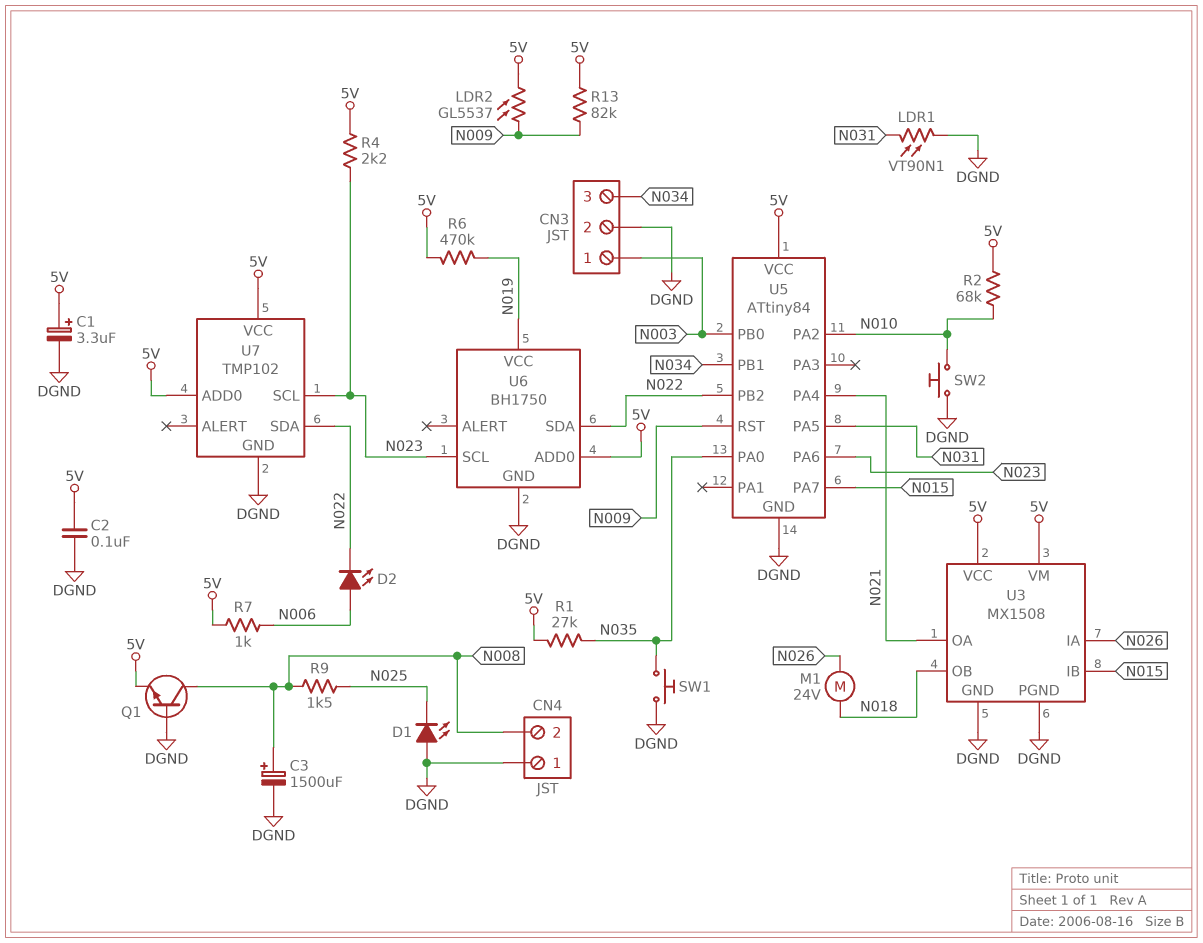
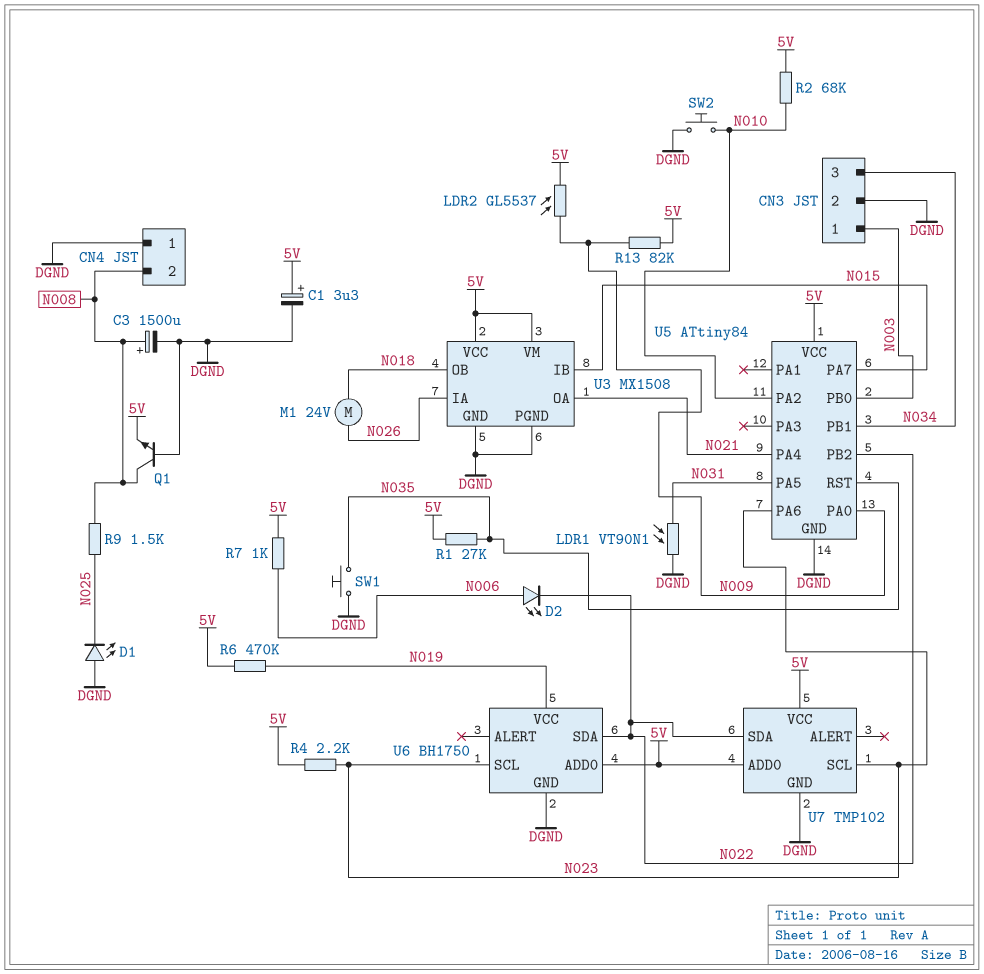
C2: 100nF (5V, DGND) -> none
U5 pin PA0: N035 -> N009
U5 pin RST: N009 -> N035

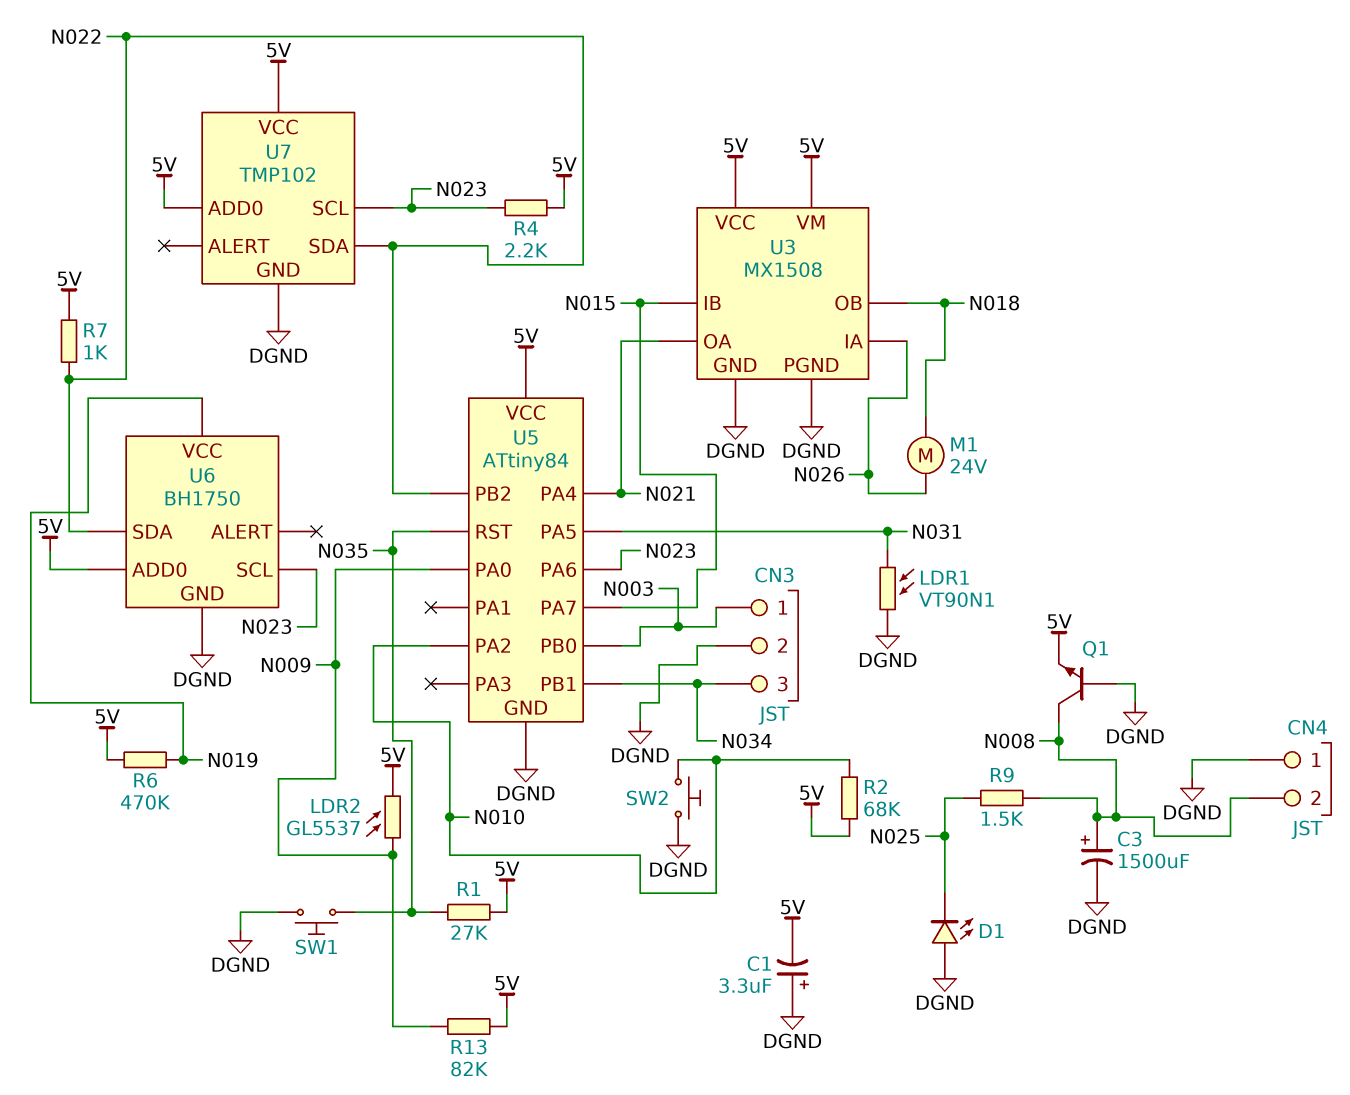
C1: 3.3uF (plus 5V, minus DGND) -> 3.3uF (plus DGND, minus 5V)
D2: LED (A N006, K N022) -> none
R7: 1k (5V, N006) -> 1k (5V, N022)

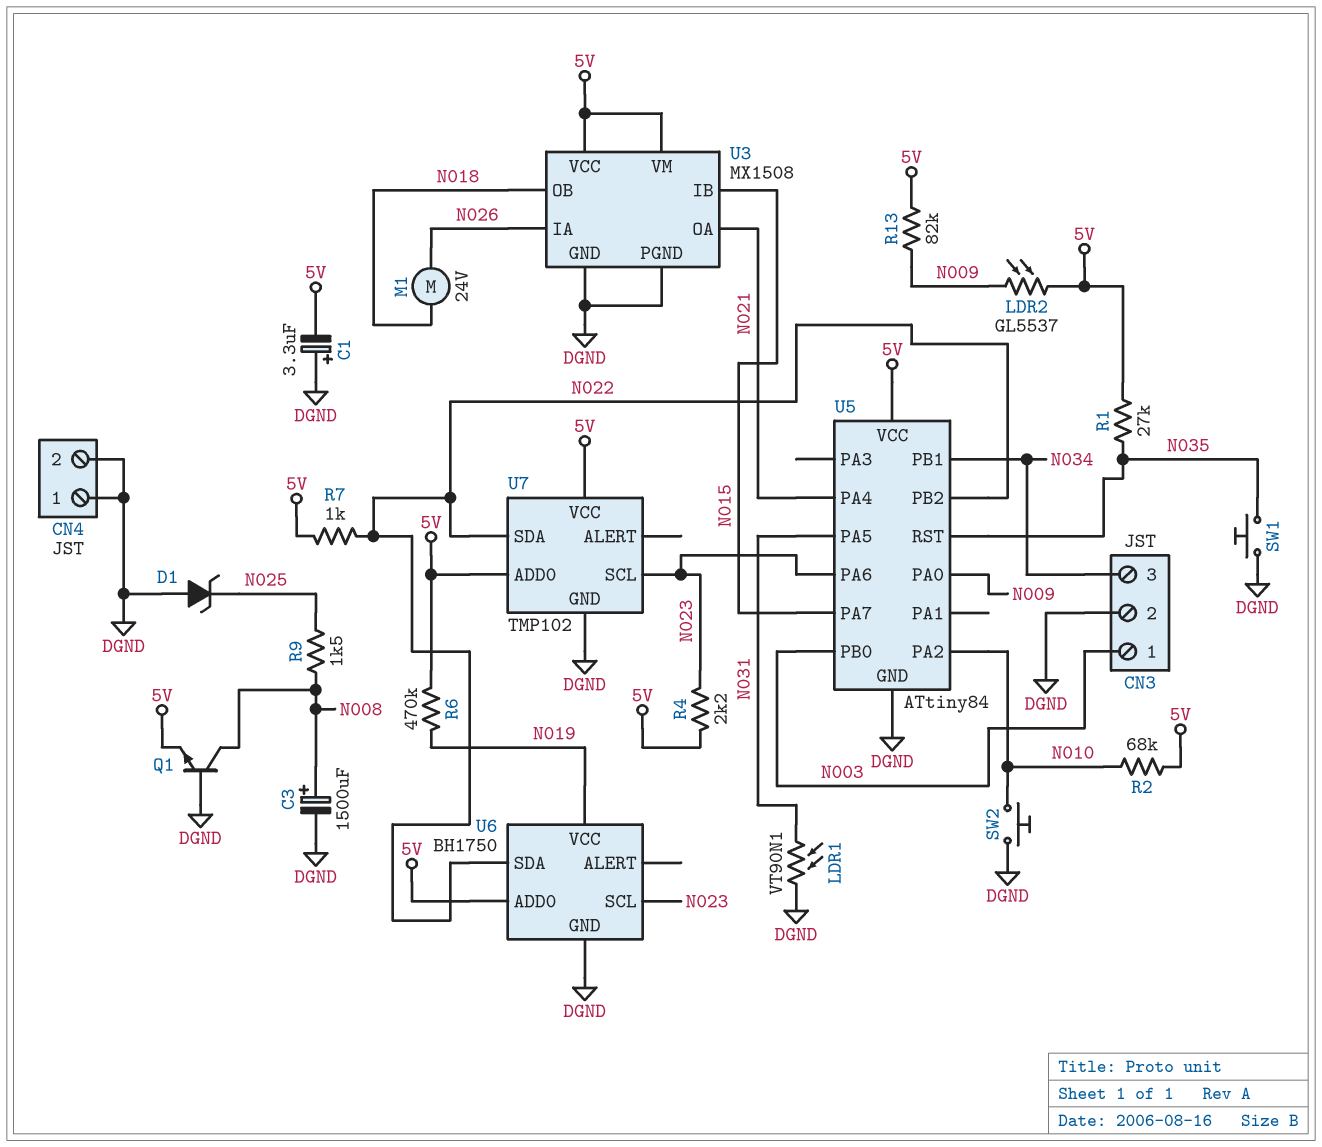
CN4 pin 2: N008 -> DGND
D1: LED (A DGND, K N025) -> zener (A DGND, K N025)

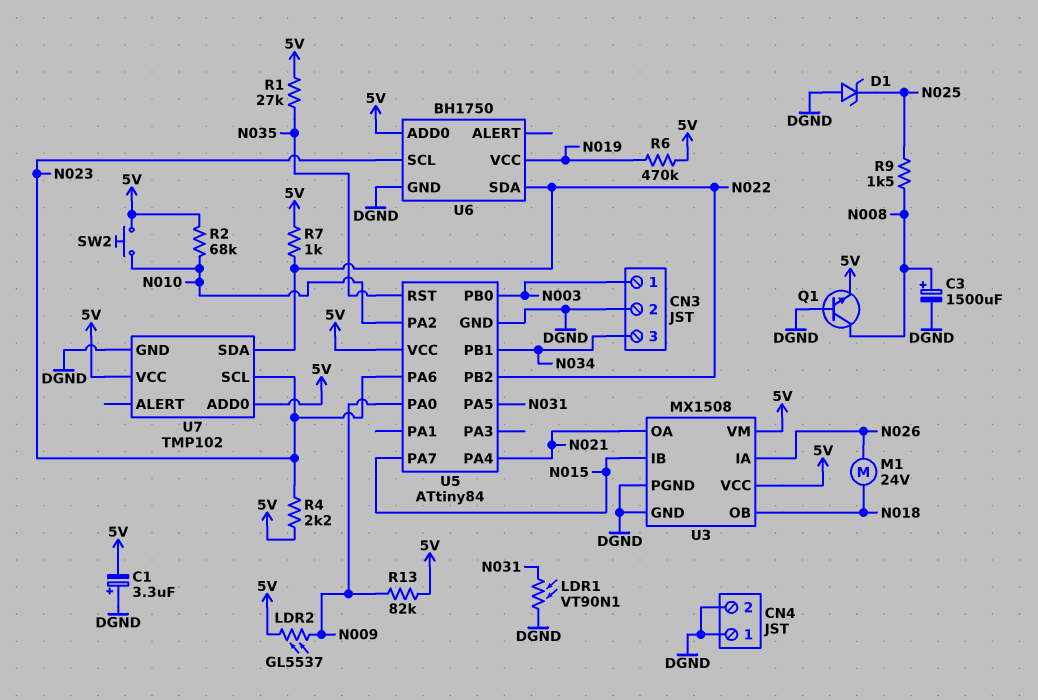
SW1: button (DGND, N035) -> none
SW2: button (DGND, N010) -> button (5V, N010)

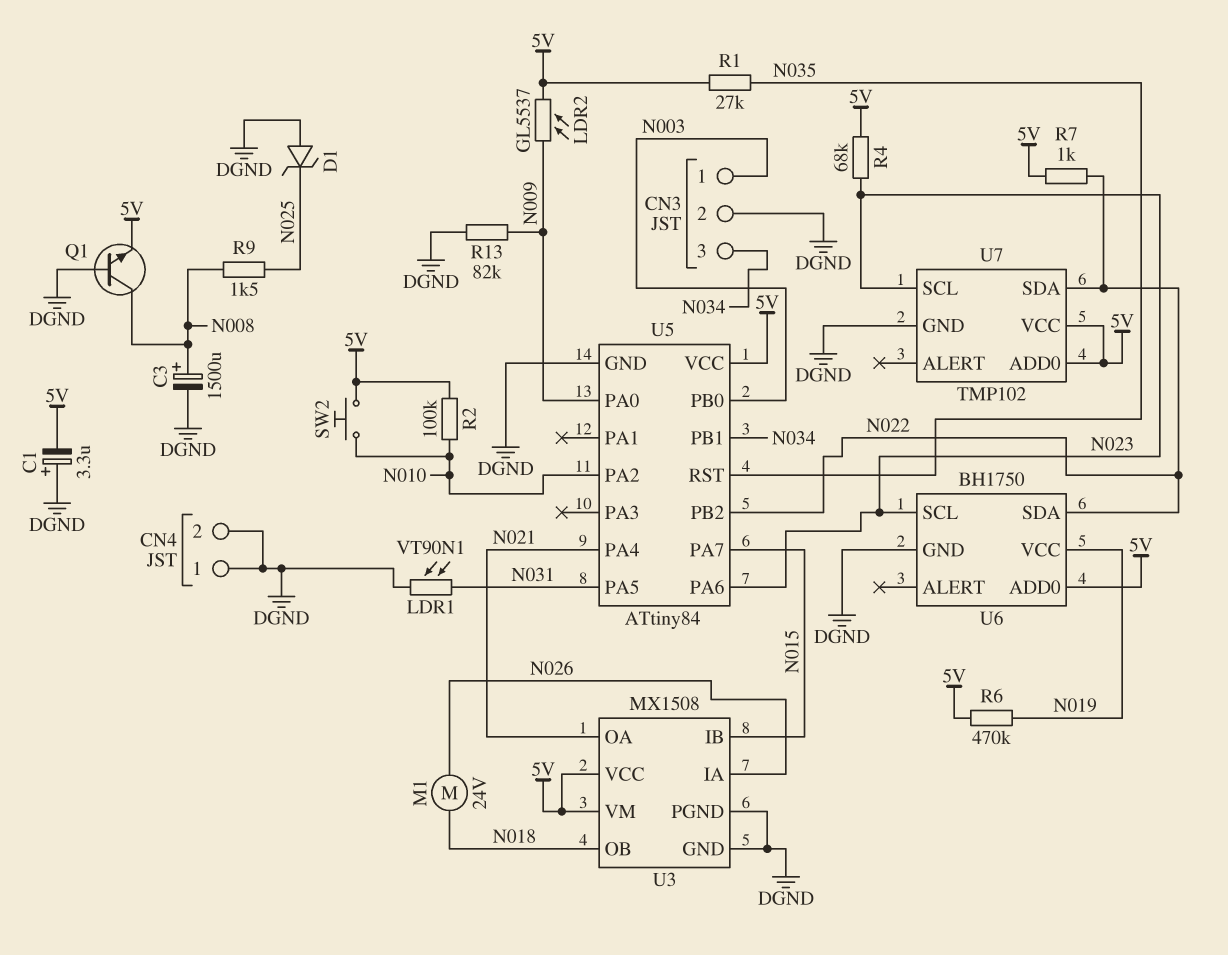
R2: 68k (5V, N010) -> 100k (5V, N010)
R4: 2.2k (5V, N023) -> 68k (5V, N023)
R13: 82k (5V, N009) -> 82k (DGND, N009)

